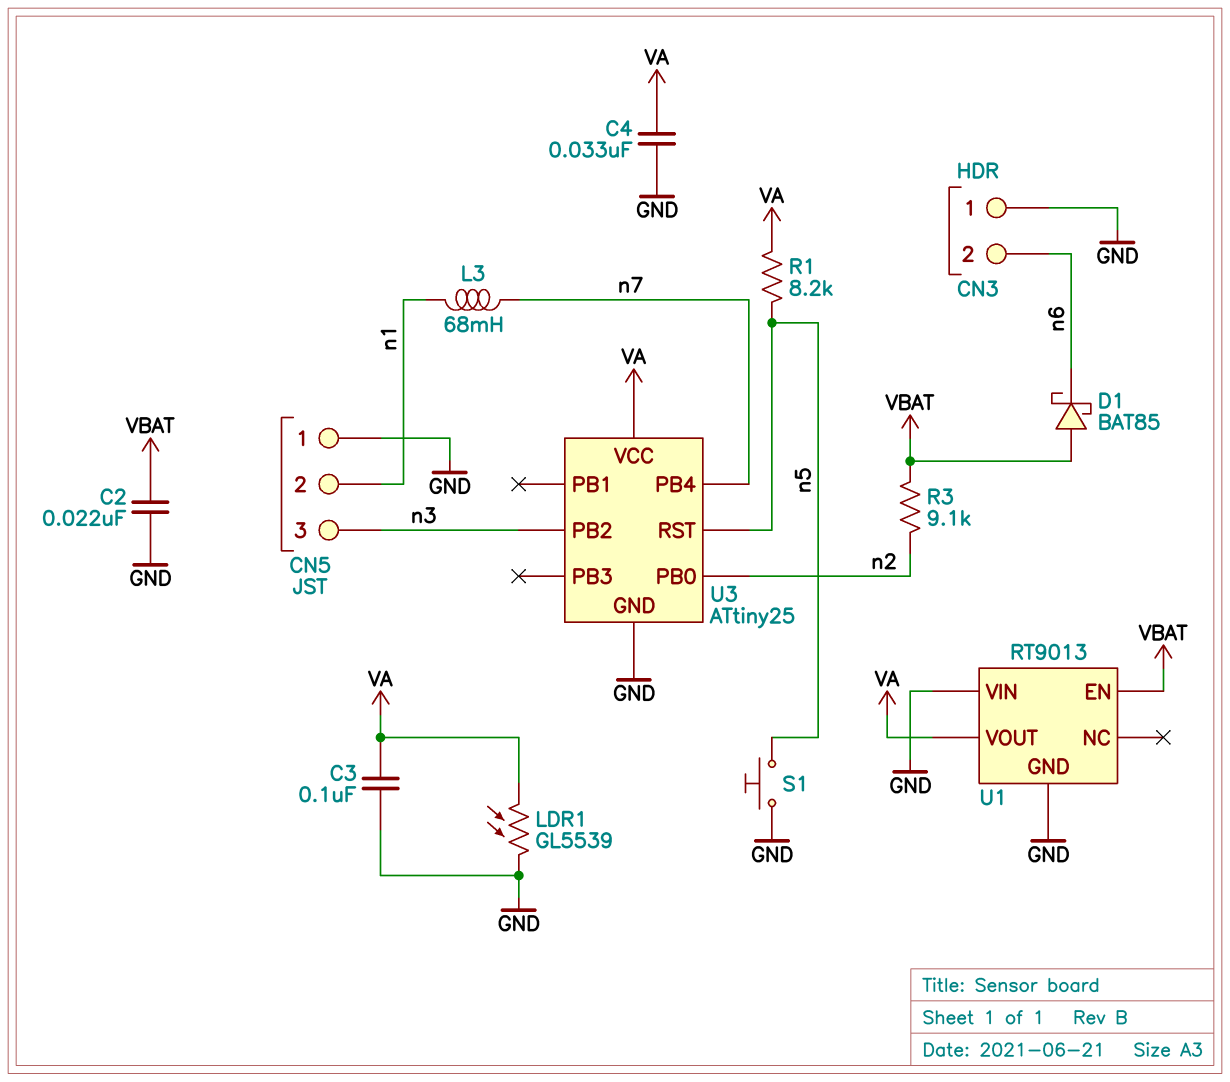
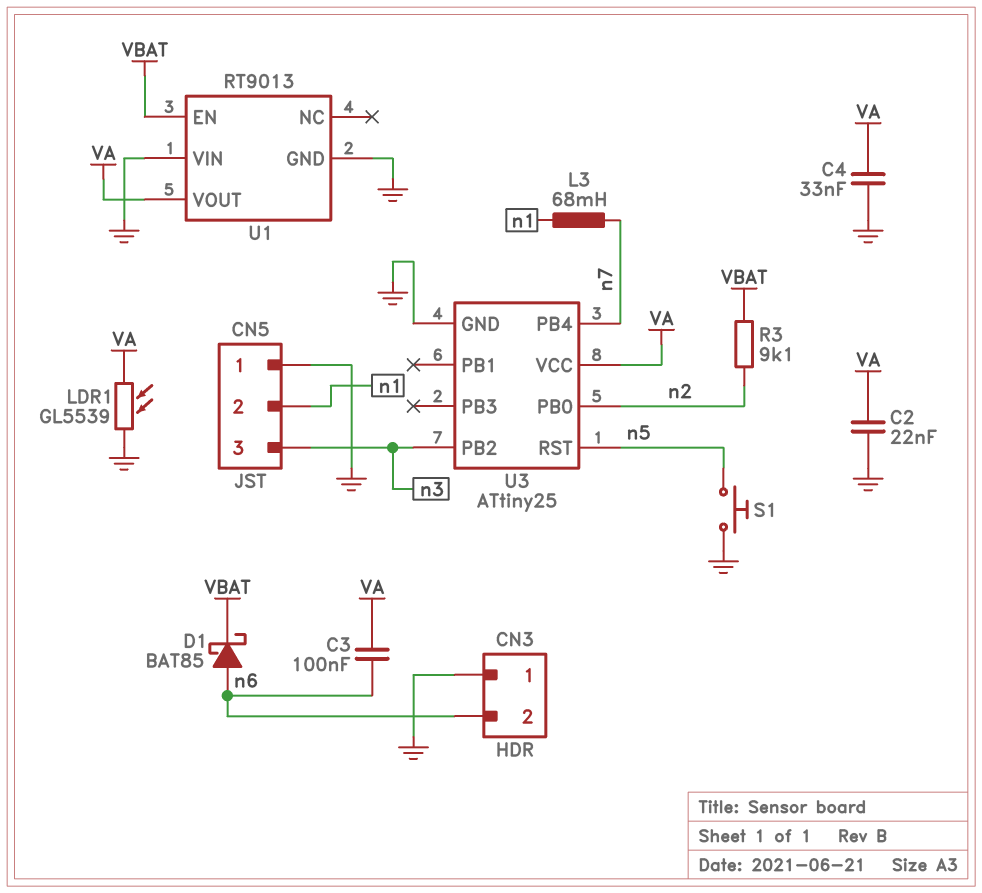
C2: 22nF (GND, VBAT) -> 22nF (GND, VA)
C3: 100nF (GND, VA) -> 100nF (VA, n6)
D1: schottky BAT85 (A VBAT, K n6) -> schottky BAT85 (A n6, K VBAT)
R1: 8.2k (VA, n5) -> none

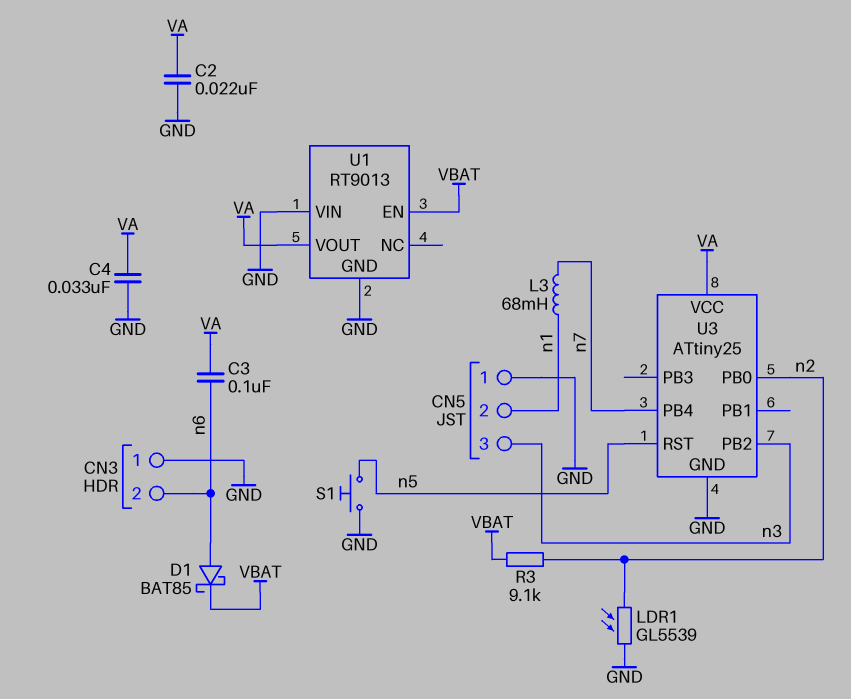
LDR1: GL5539 (GND, VA) -> GL5539 (GND, n2)

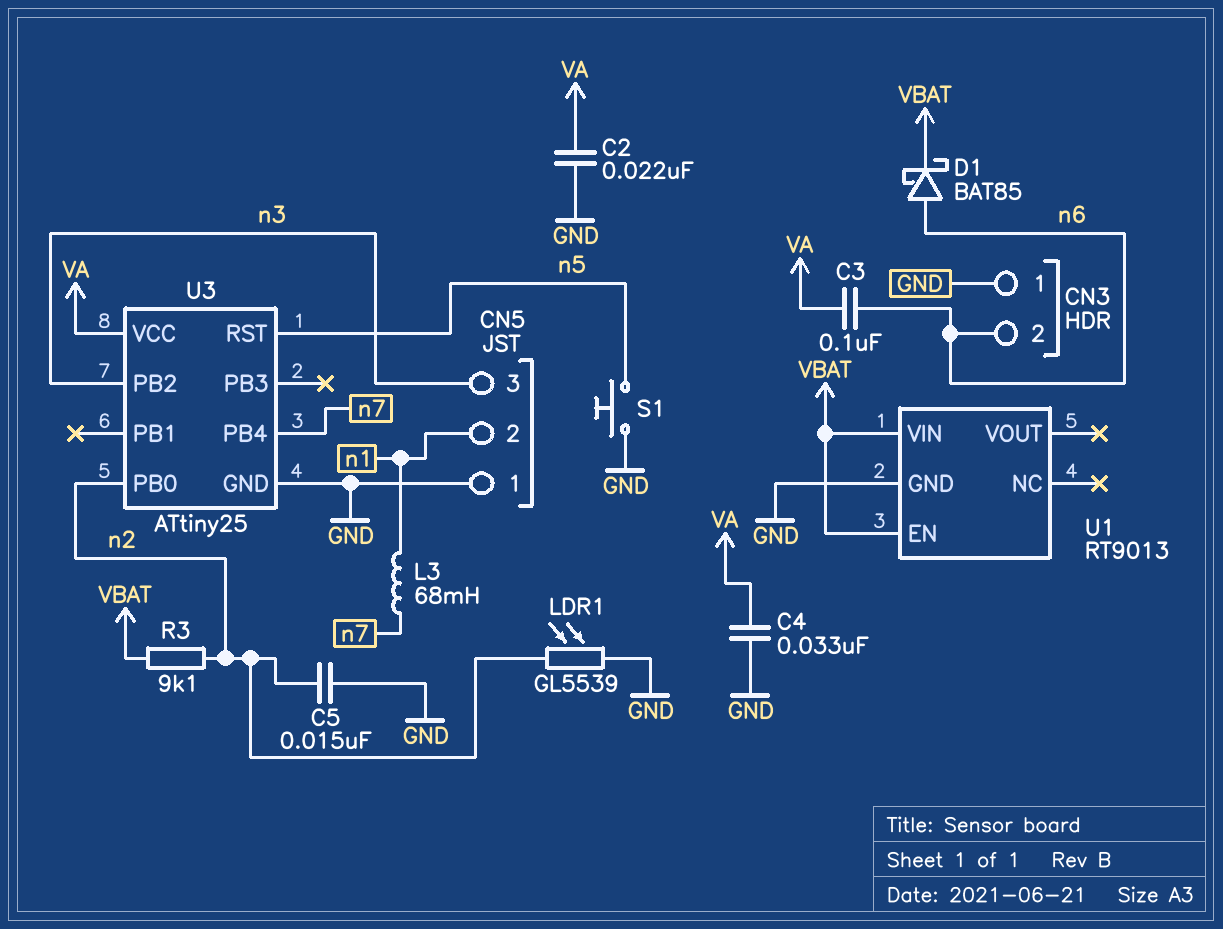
C5: none -> 15nF (GND, n2)
U1 pin VIN: GND -> VBAT
U1 pin VOUT: VA -> none

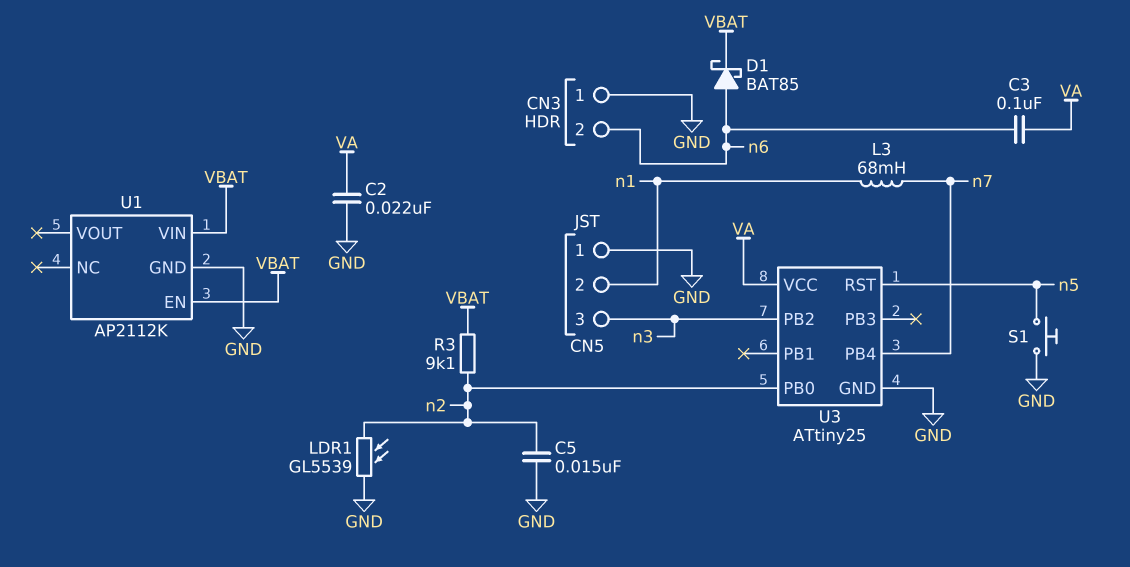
C4: 33nF (GND, VA) -> none
U1: RT9013 -> AP2112K

